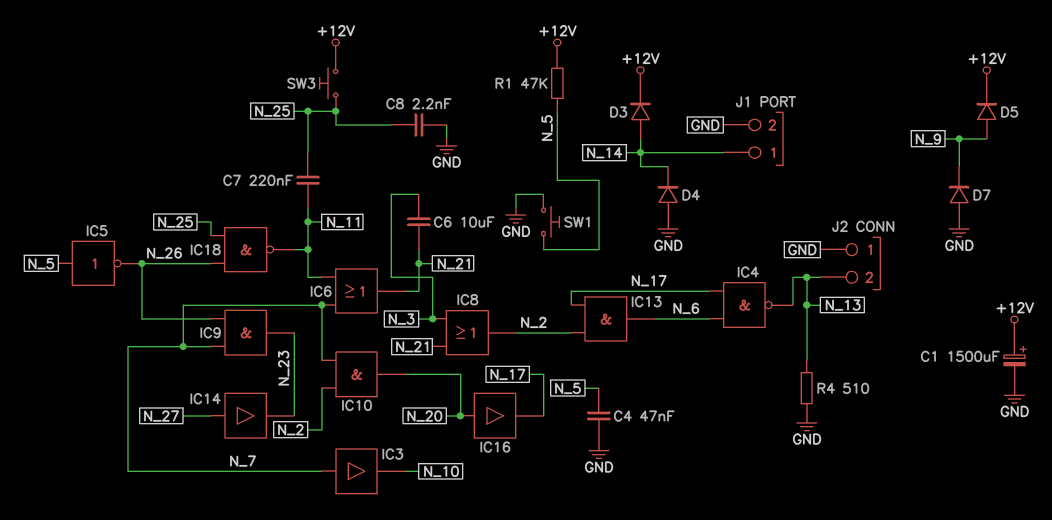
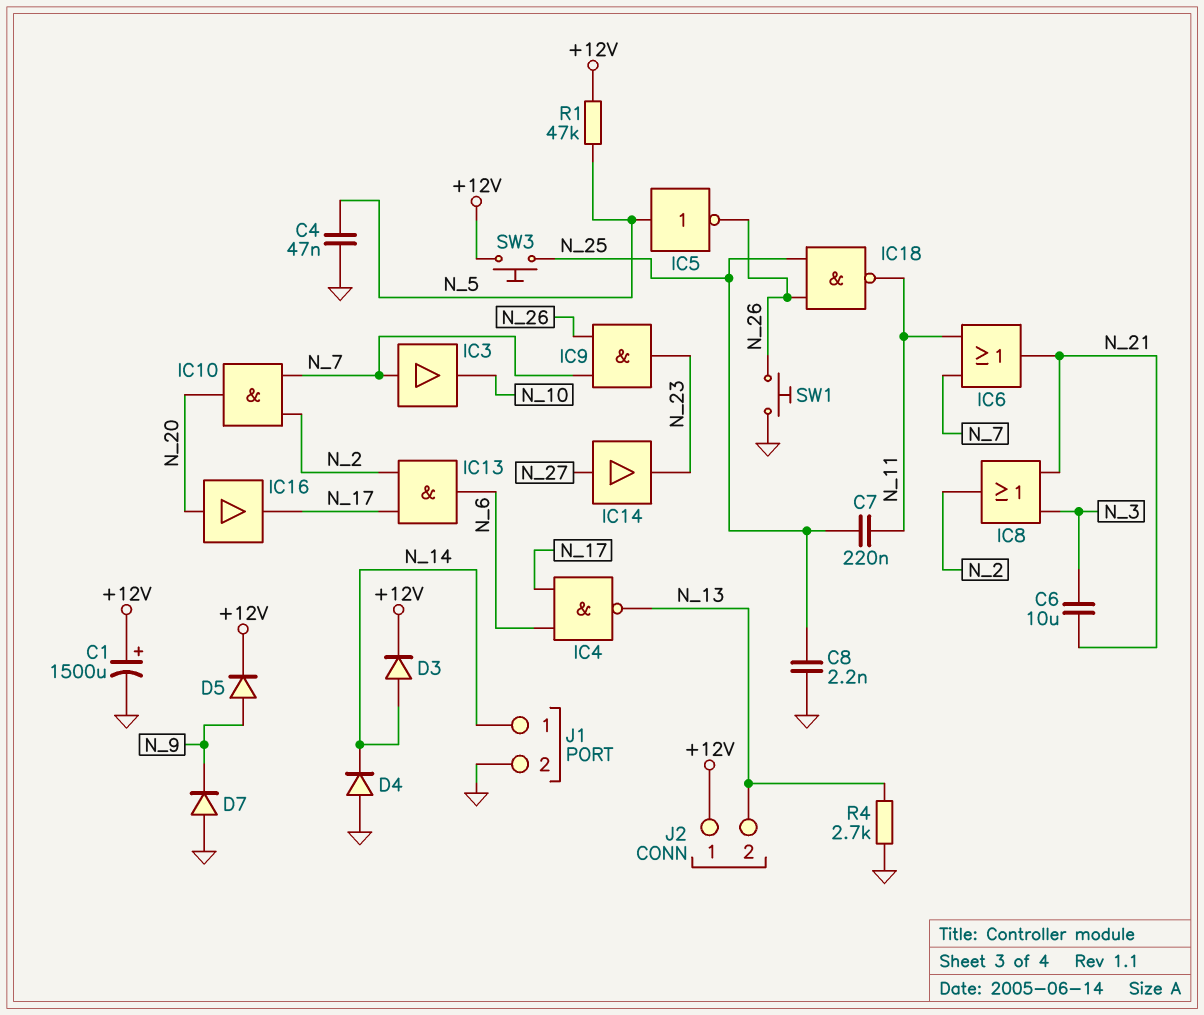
J2 pin 1: GND -> +12V
R4: 510 (GND, N_13) -> 2.7k (GND, N_13)
SW1: button (GND, N_5) -> button (GND, N_26)

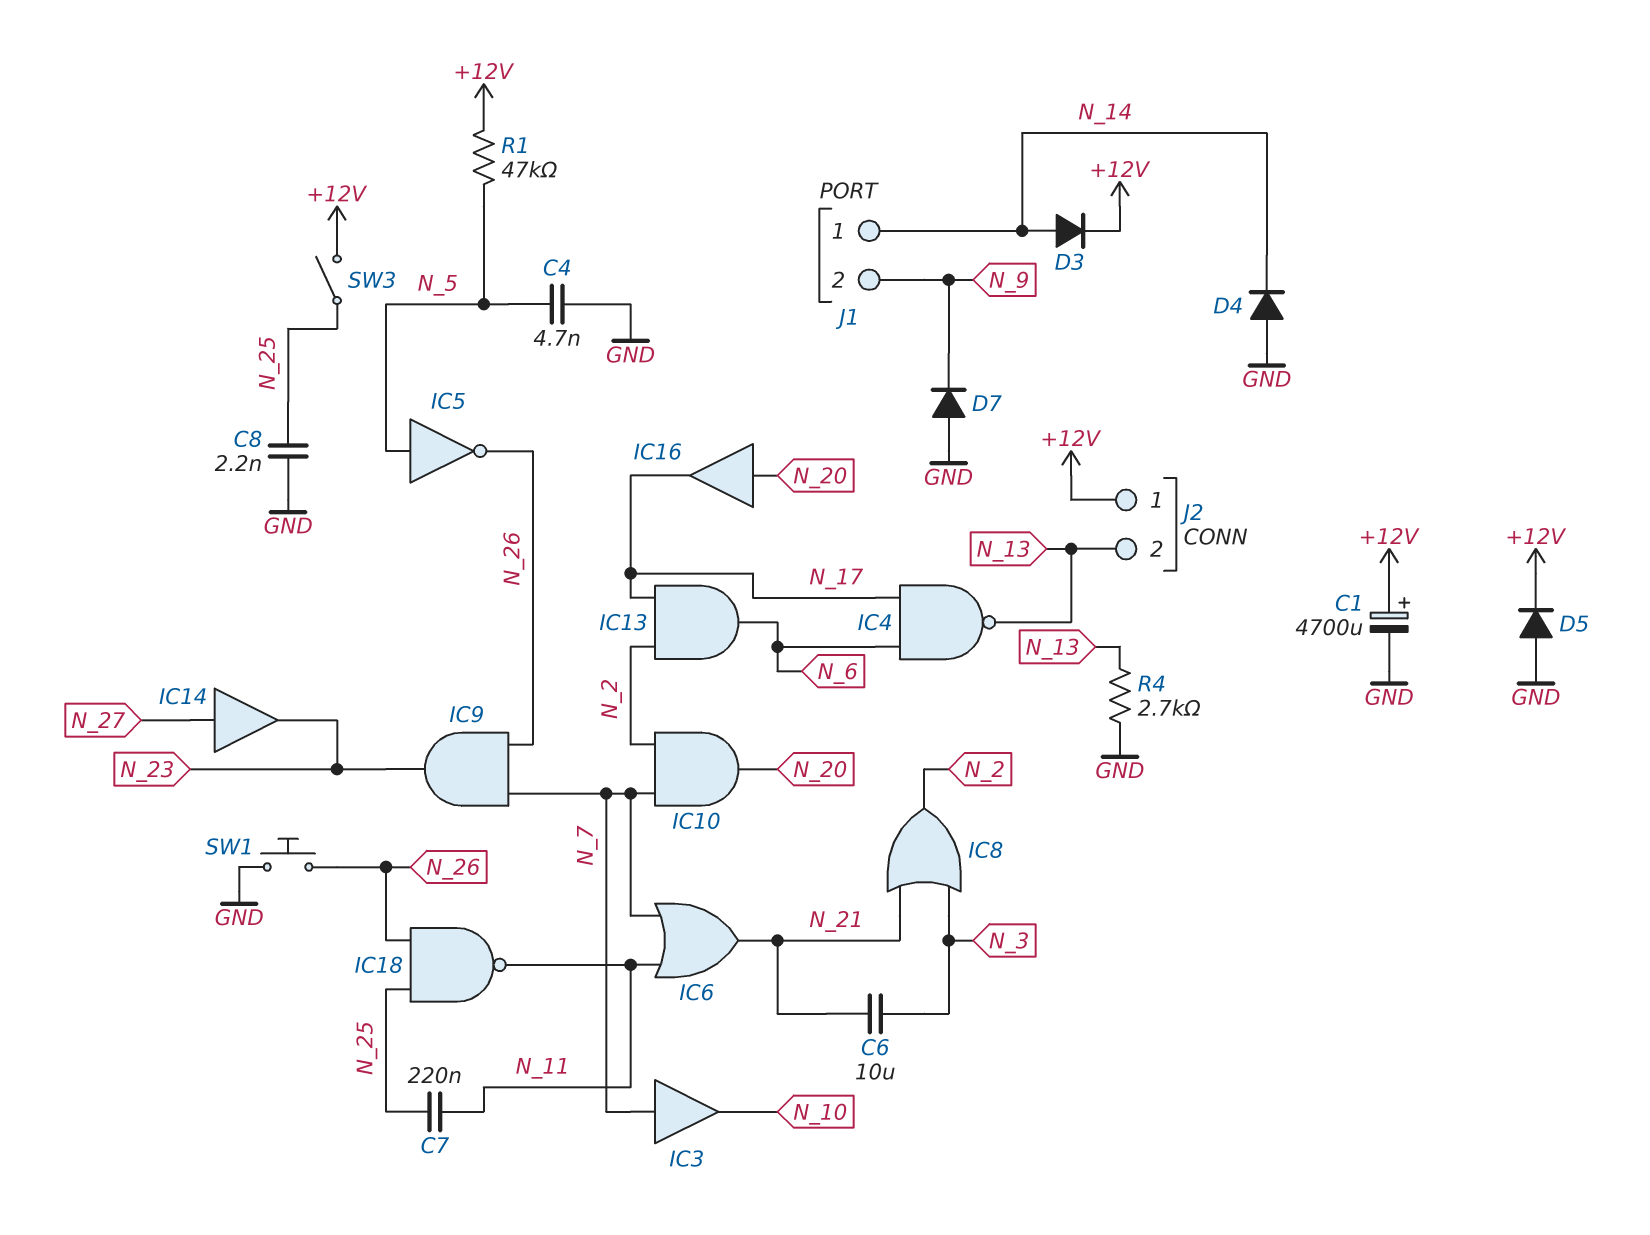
C1: 1500uF (plus +12V, minus GND) -> 4700uF (plus +12V, minus GND)
C4: 47nF (GND, N_5) -> 4.7nF (GND, N_5)
D5: diode (A N_9, K +12V) -> diode (A GND, K +12V)
J1 pin 2: GND -> N_9
SW3: button (+12V, N_25) -> switch (+12V, N_25)

